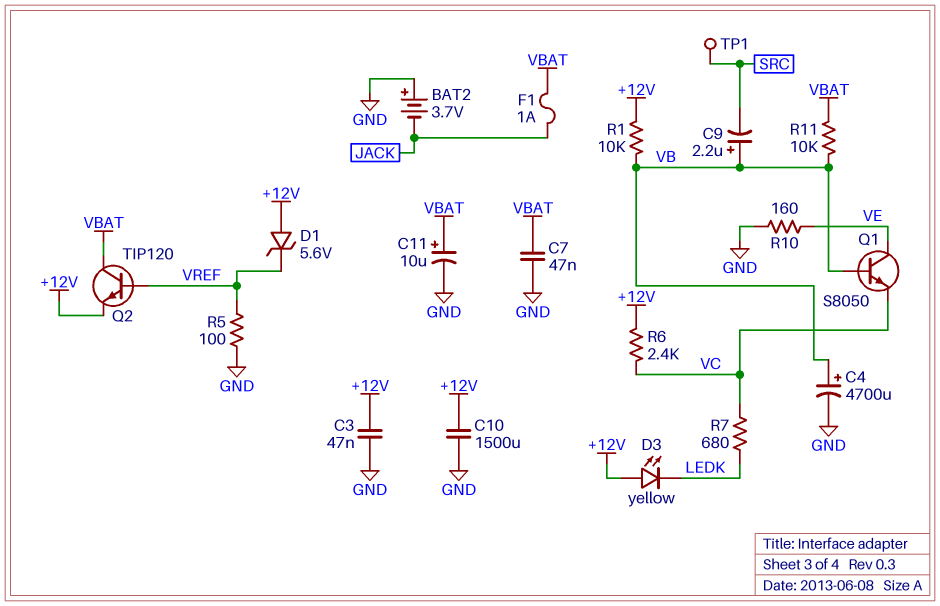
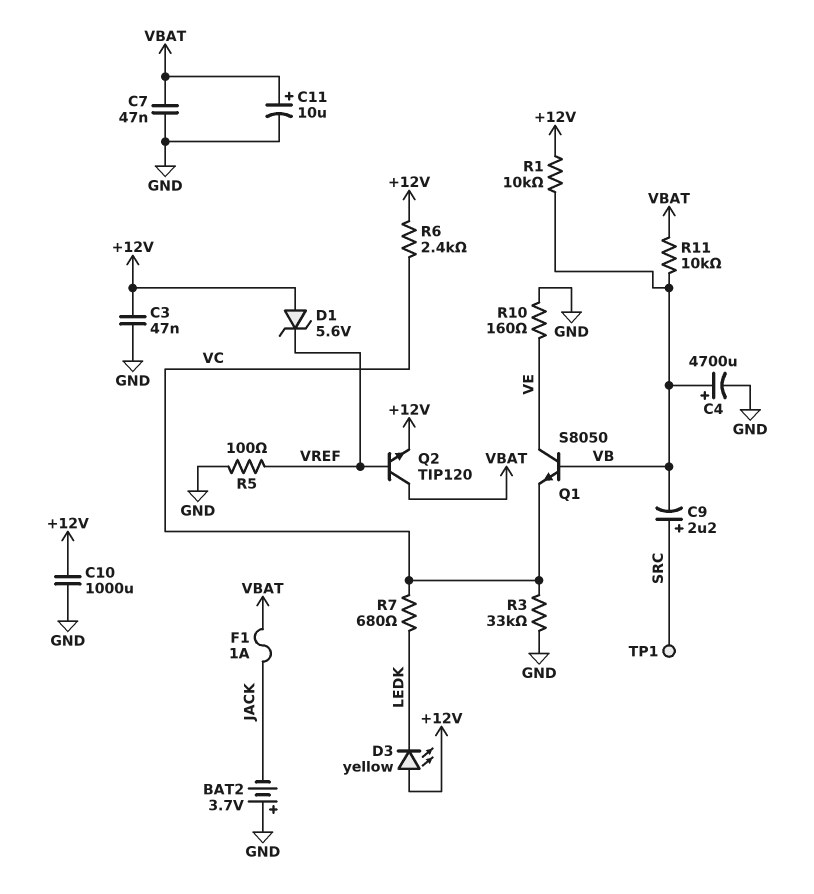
C9: 2.2uF (plus VB, minus SRC) -> 2.2uF (plus SRC, minus VB)
C10: 1500uF (+12V, GND) -> 1000uF (+12V, GND)
R3: none -> 33k (GND, VC)

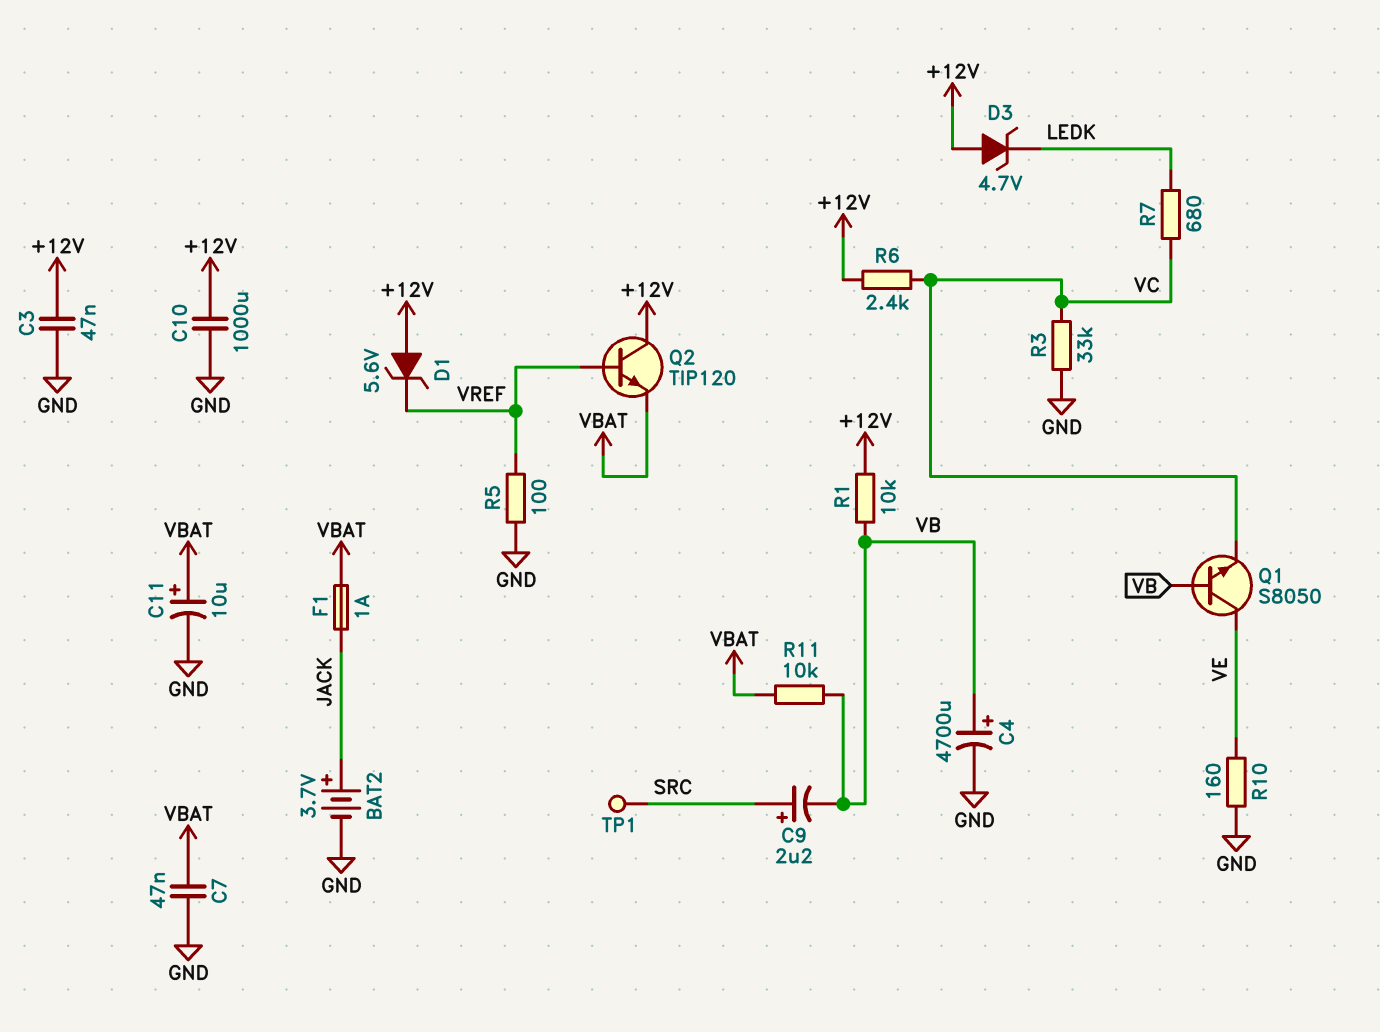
BAT2: 3.7V (plus GND, minus JACK) -> 3.7V (plus JACK, minus GND)
D3: LED yellow (A +12V, K LEDK) -> zener 4.7V (A +12V, K LEDK)
Q2: NPN TIP120 (B VREF, C VBAT, E +12V) -> NPN TIP120 (B VREF, C +12V, E VBAT)

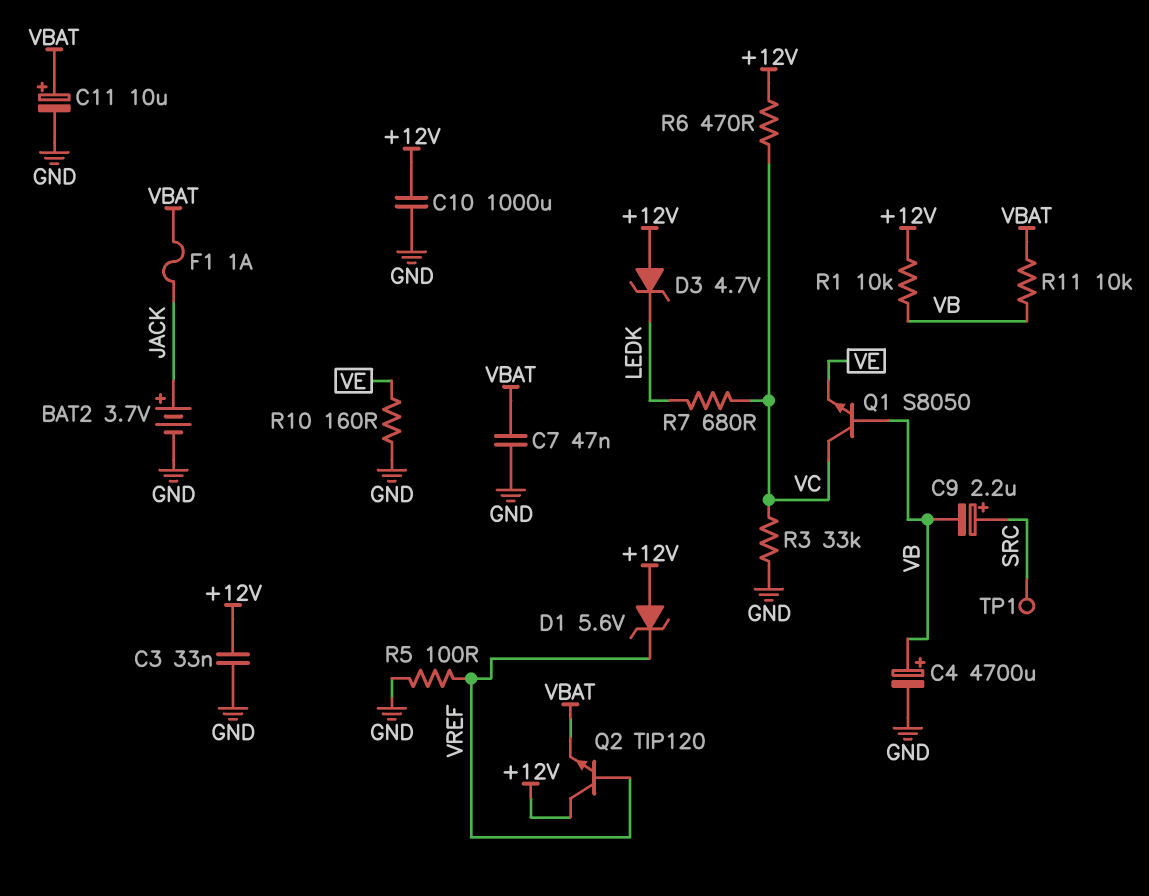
C3: 47nF (+12V, GND) -> 33nF (+12V, GND)
Q1: NPN S8050 (B VB, C VE, E VC) -> NPN S8050 (B VB, C VC, E VE)
R6: 2.4k (+12V, VC) -> 470 (+12V, VC)

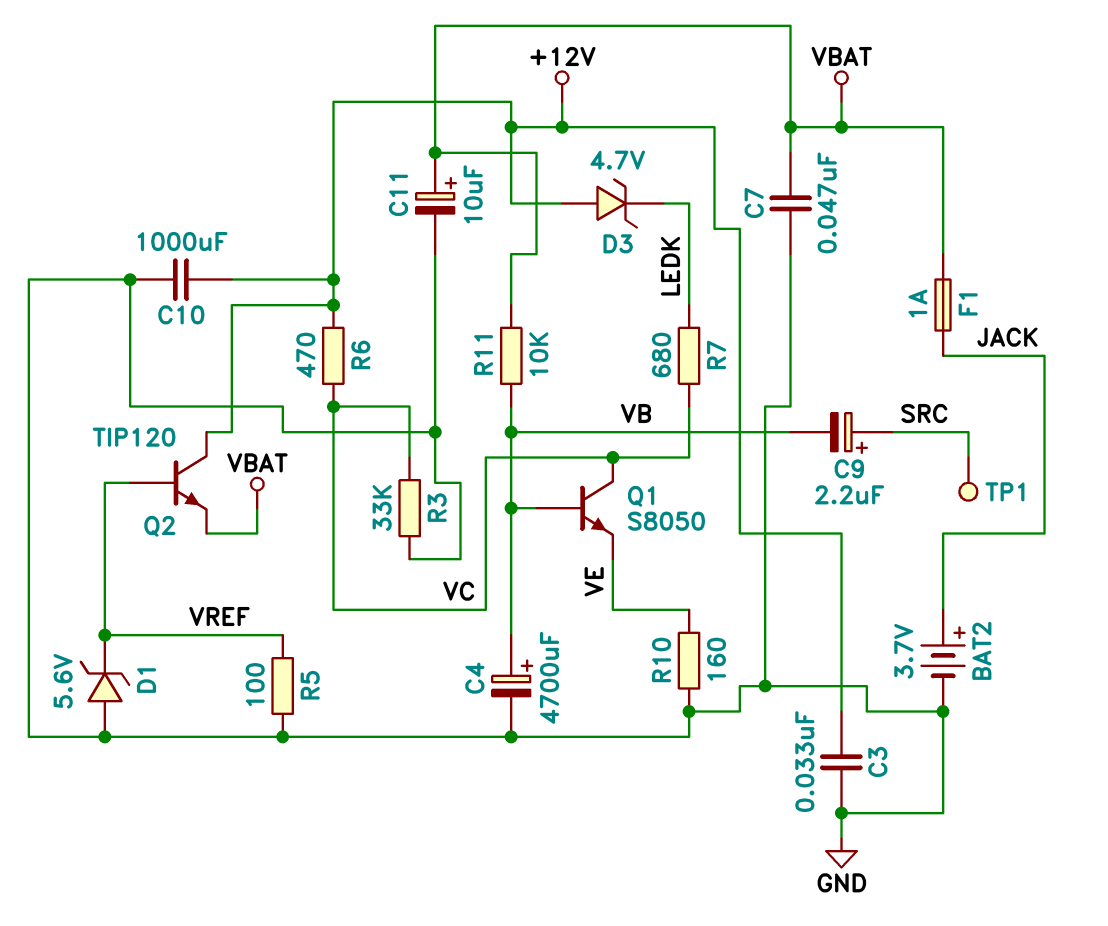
D1: zener 5.6V (A +12V, K VREF) -> zener 5.6V (A GND, K VREF)
R1: 10k (+12V, VB) -> none

